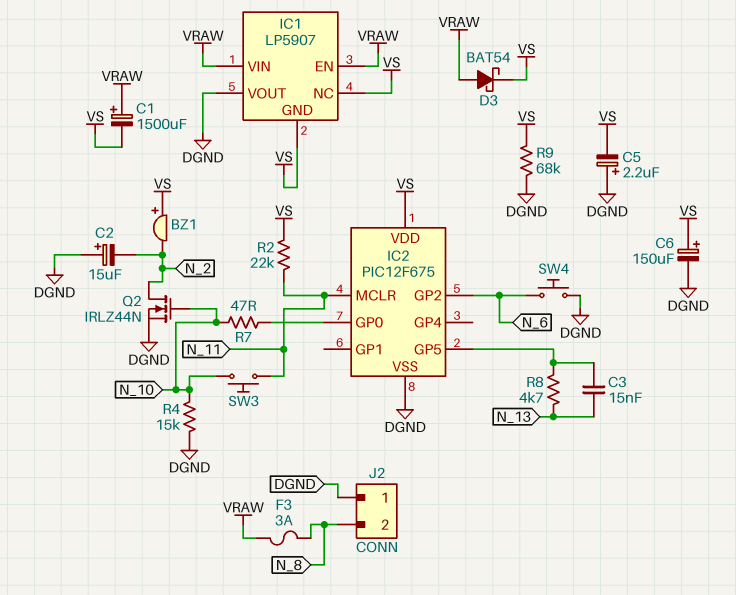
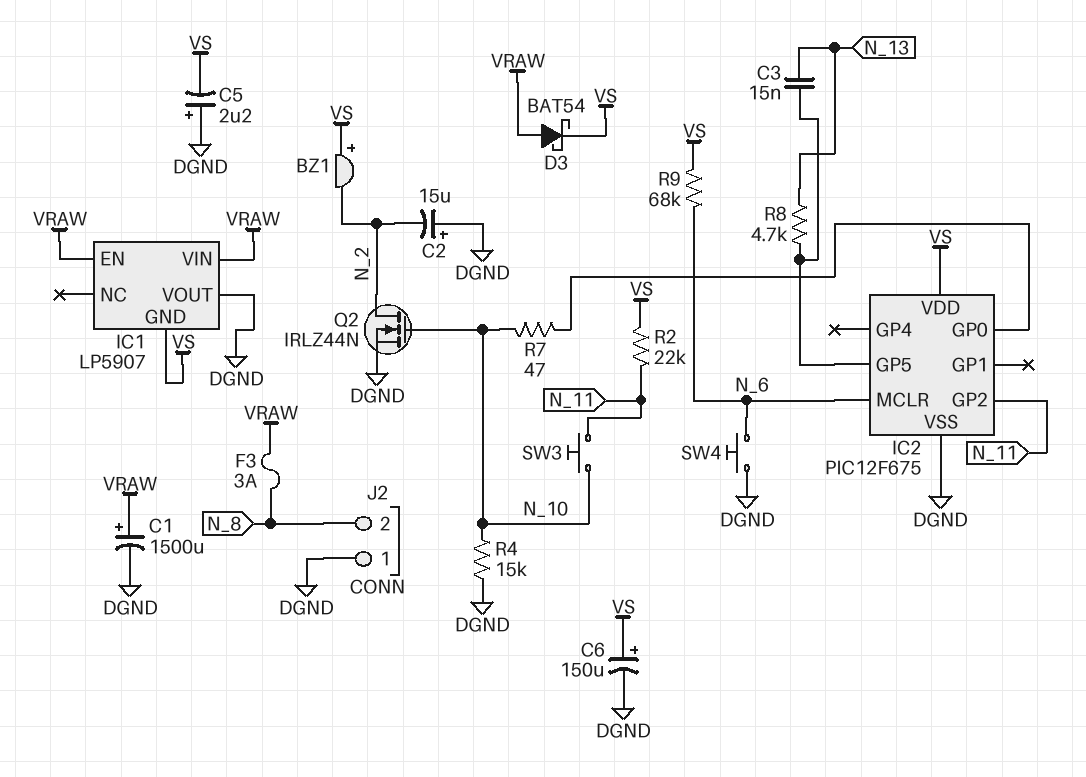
C1: 1500uF (plus VRAW, minus VS) -> 1500uF (plus VRAW, minus DGND)
IC1 pin NC: VS -> none
IC2 pin GP2: N_6 -> N_11
IC2 pin MCLR: N_11 -> N_6
R9: 68k (DGND, VS) -> 68k (N_6, VS)

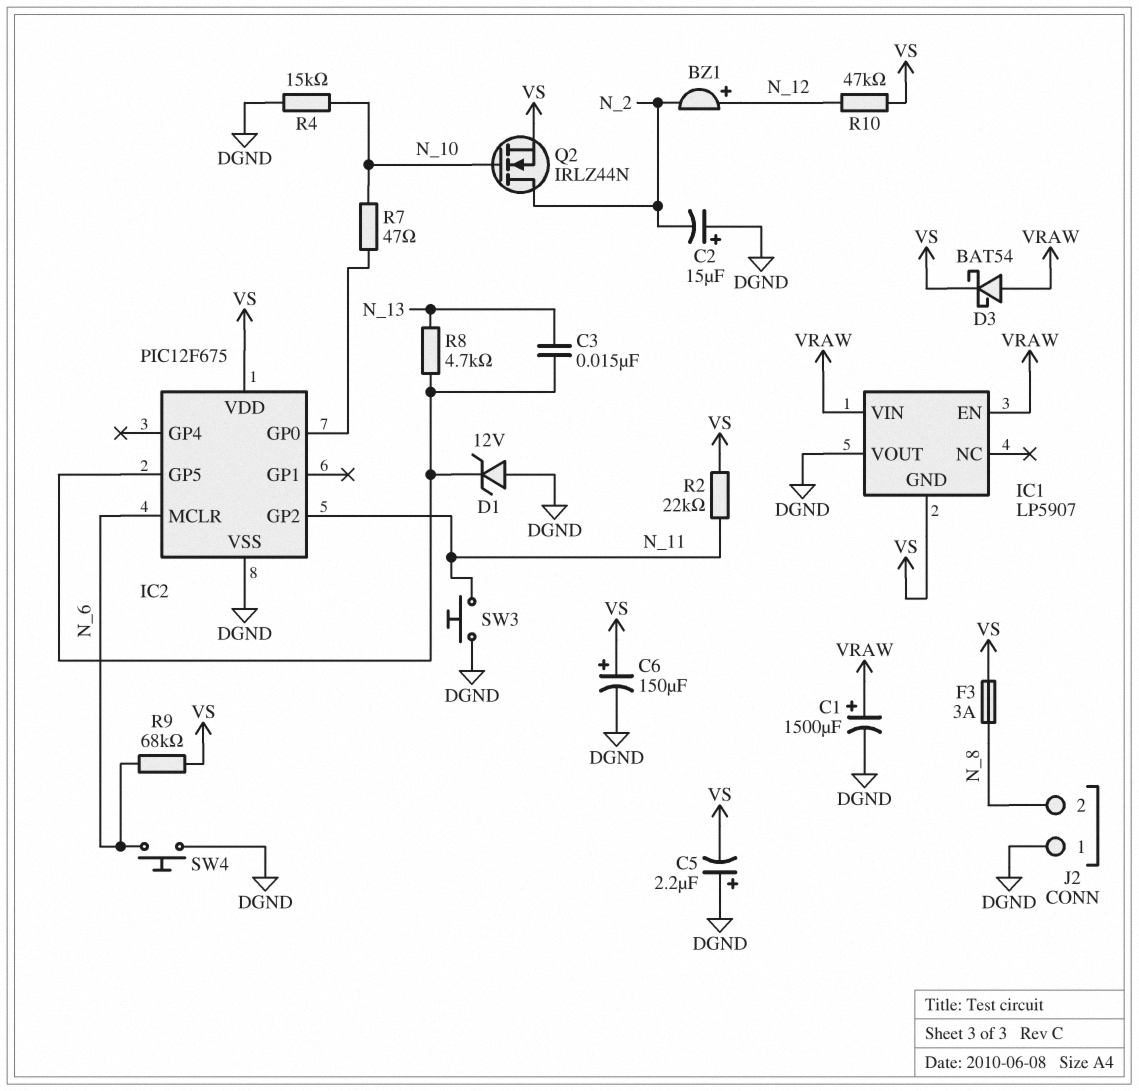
BZ1: buzzer (plus VS, minus N_2) -> buzzer (plus N_12, minus N_2)
D1: none -> zener 12V (A DGND, K IC2/GP5)
F3: 3A (N_8, VRAW) -> 3A (N_8, VS)
Q2: NMOS IRLZ44N (G N_10, D N_2, S DGND) -> NMOS IRLZ44N (G N_10, D N_2, S VS)
R10: none -> 47k (N_12, VS)
SW3: button (N_10, N_11) -> button (DGND, N_11)

